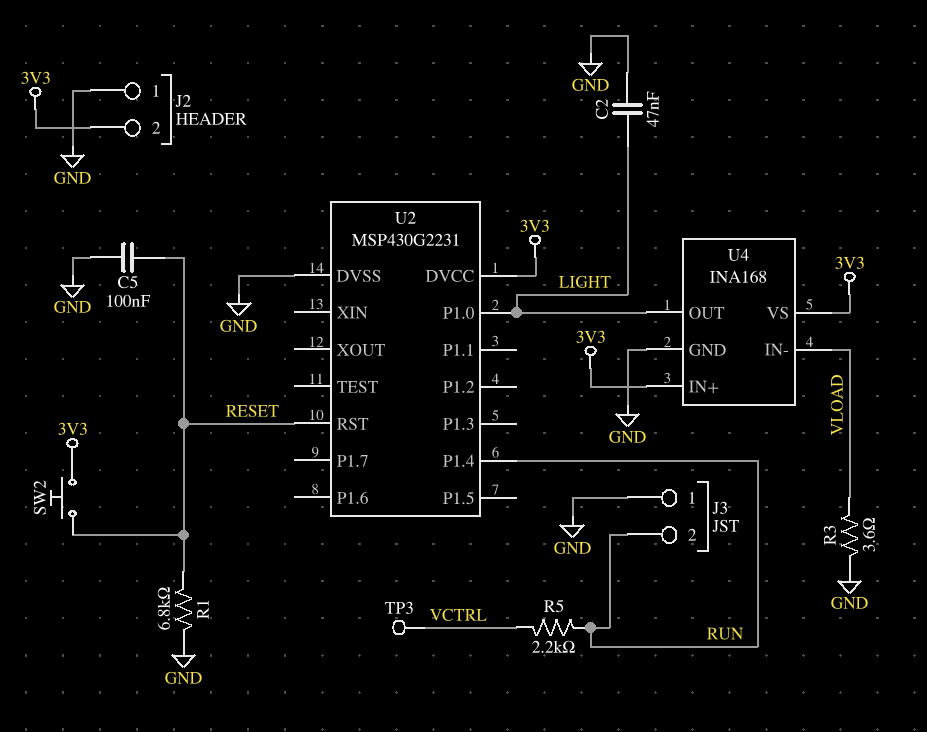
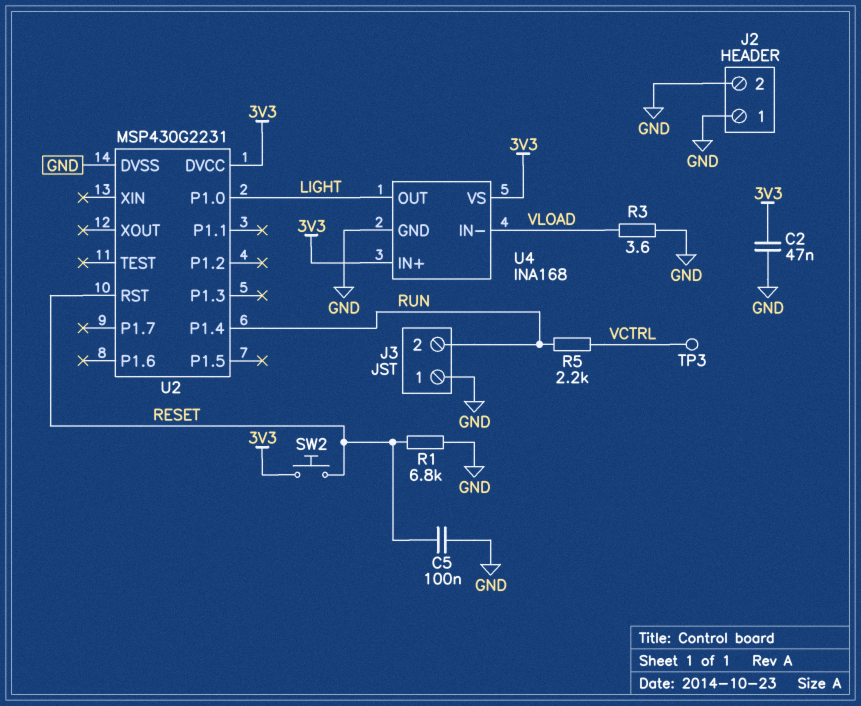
C2: 47nF (GND, LIGHT) -> 47nF (3V3, GND)
J2 pin 2: 3V3 -> GND

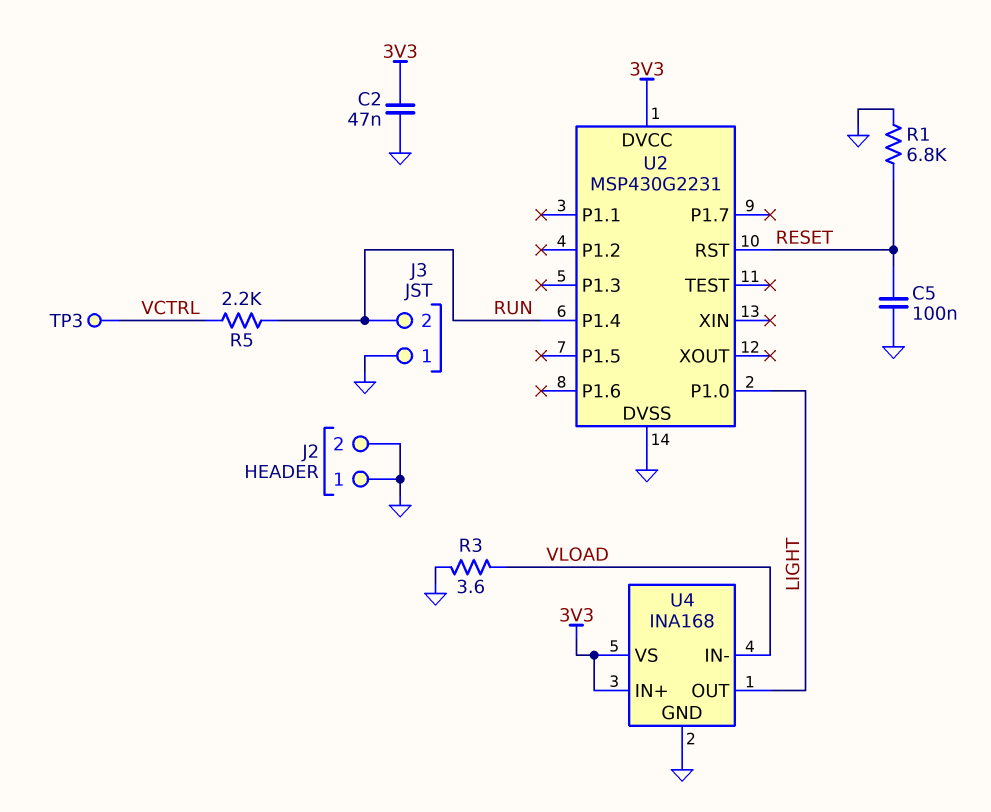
SW2: button (3V3, RESET) -> none

